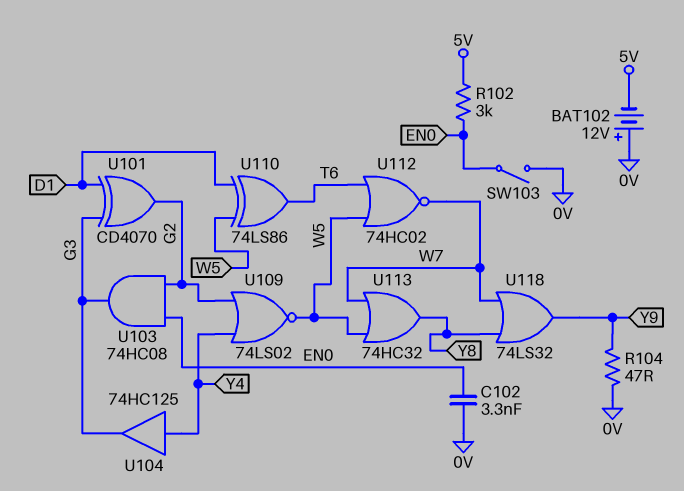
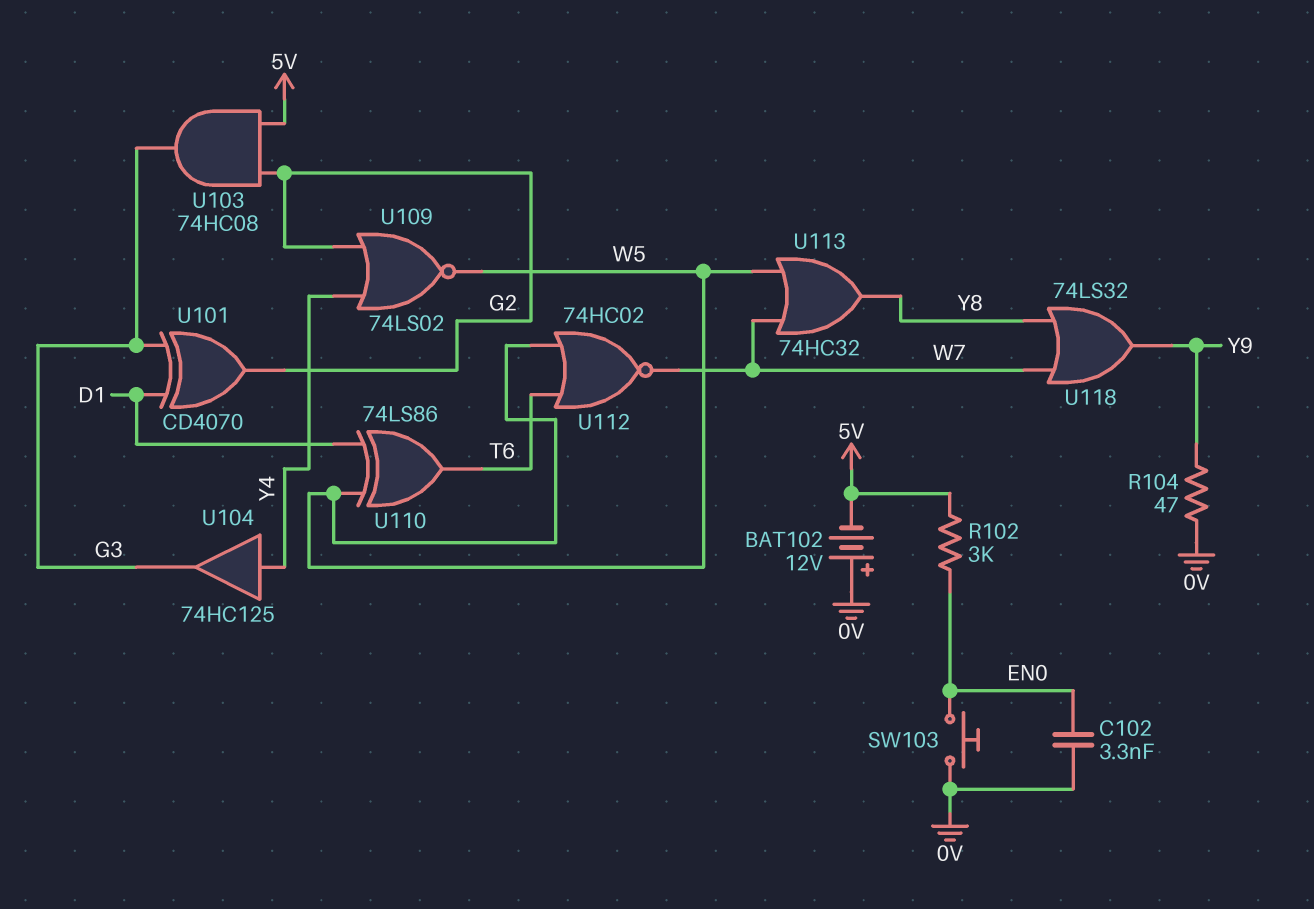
SW103: switch (0V, EN0) -> button (0V, EN0)
U103: AND 74HC08 (in EN0, in G2, out G3) -> AND 74HC08 (in 5V, in G2, out G3)

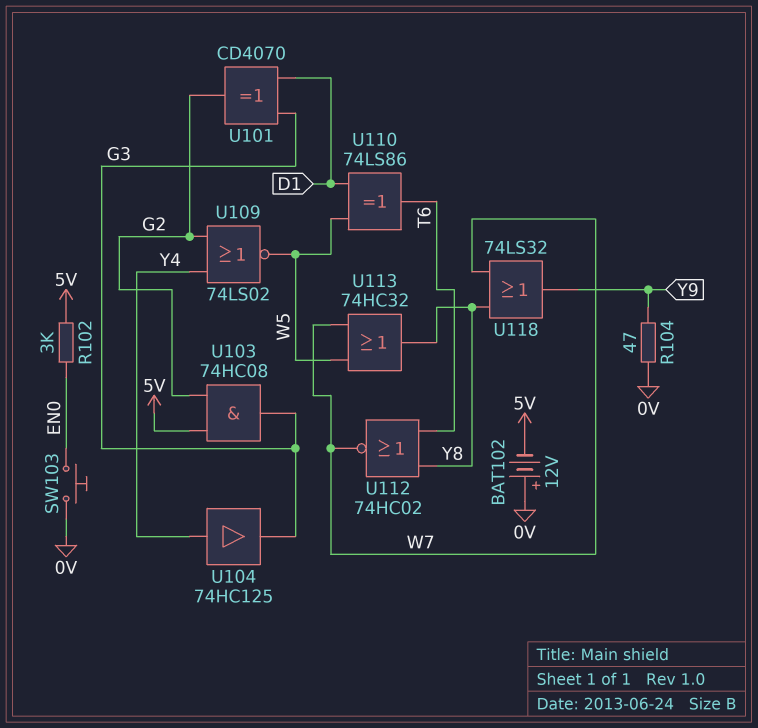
C102: 3.3nF (0V, EN0) -> none
U112: NOR 74HC02 (in T6, in W5, out W7) -> NOR 74HC02 (in T6, in Y8, out W7)

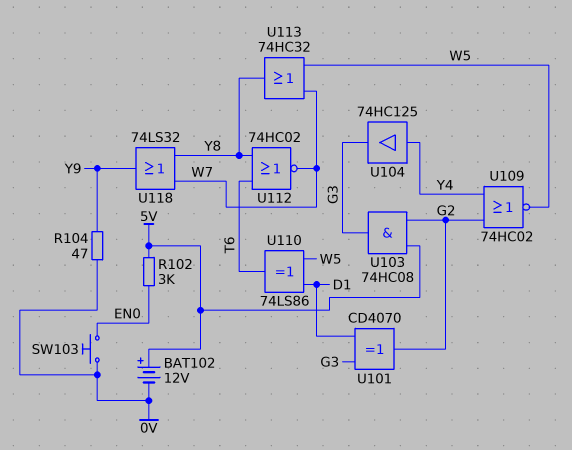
BAT102: 12V (plus 0V, minus 5V) -> 12V (plus 5V, minus 0V)
U109: NOR 74LS02 (in G2, in Y4, out W5) -> NOR 74HC02 (in G2, in Y4, out W5)

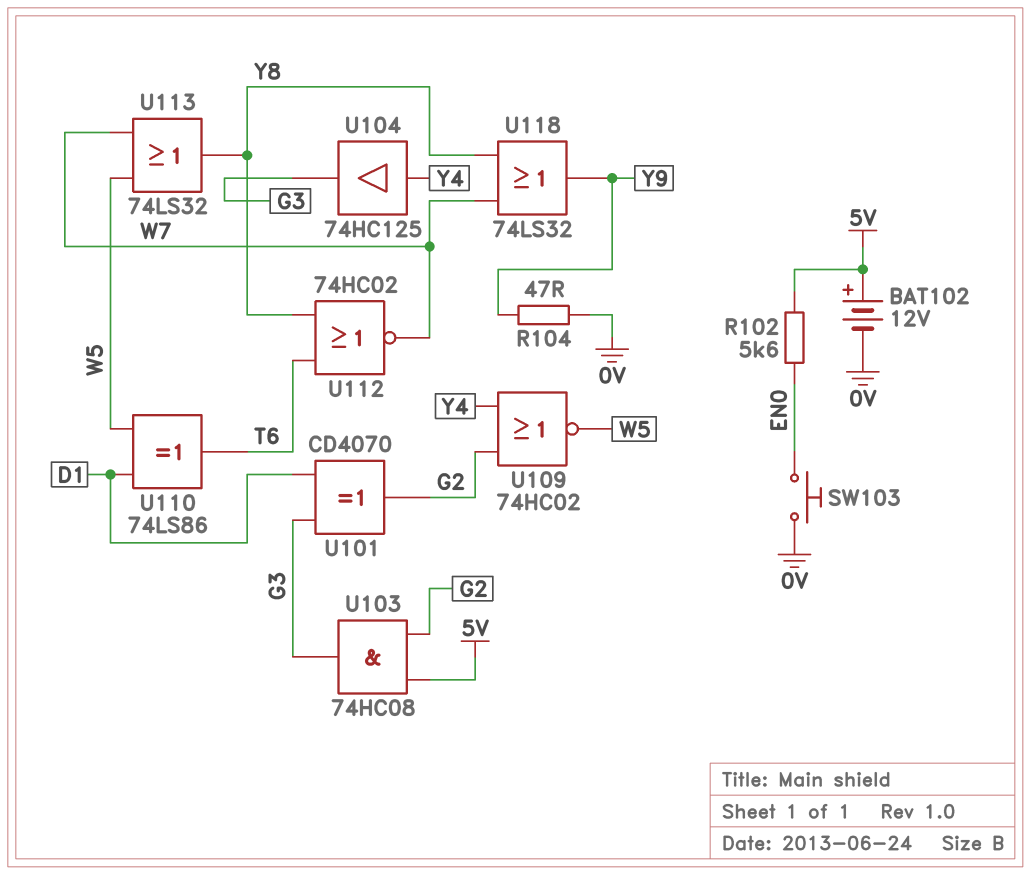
R102: 3k (5V, EN0) -> 5.6k (5V, EN0)
U113: OR 74HC32 (in W5, in W7, out Y8) -> OR 74LS32 (in W5, in W7, out Y8)

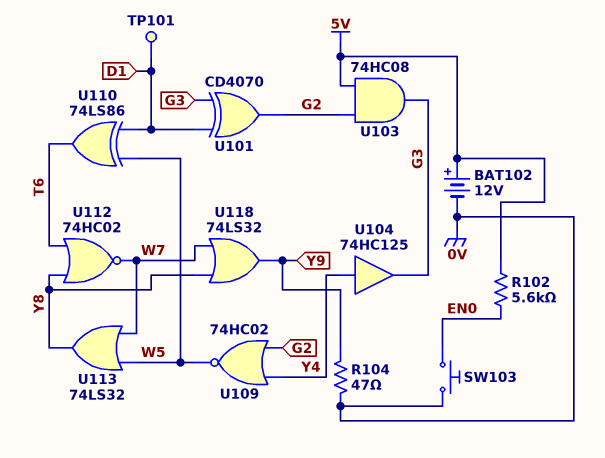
TP101: none -> test point (D1)

